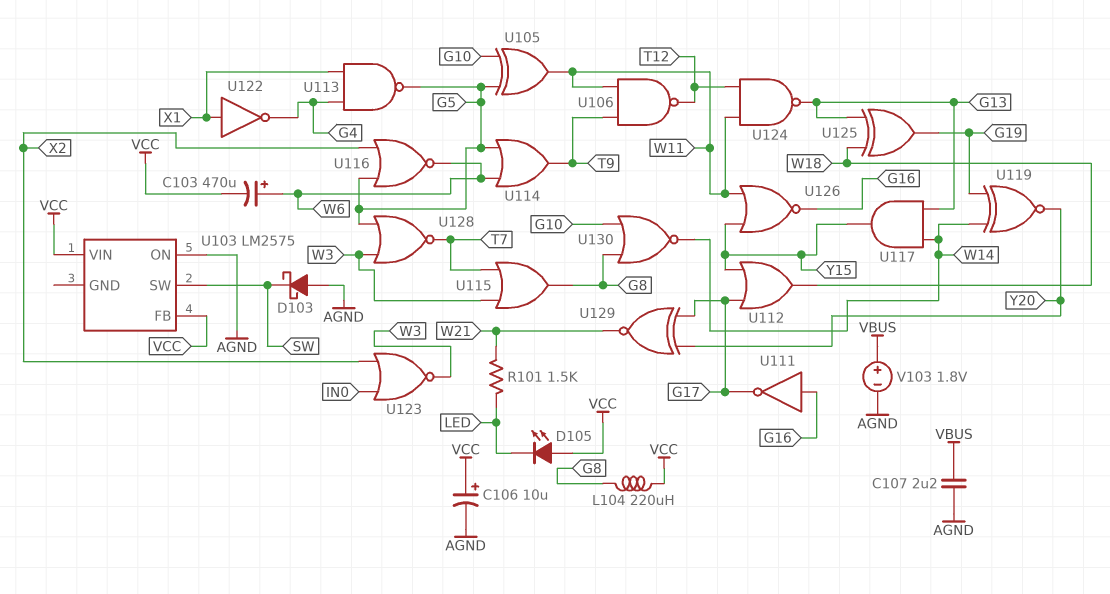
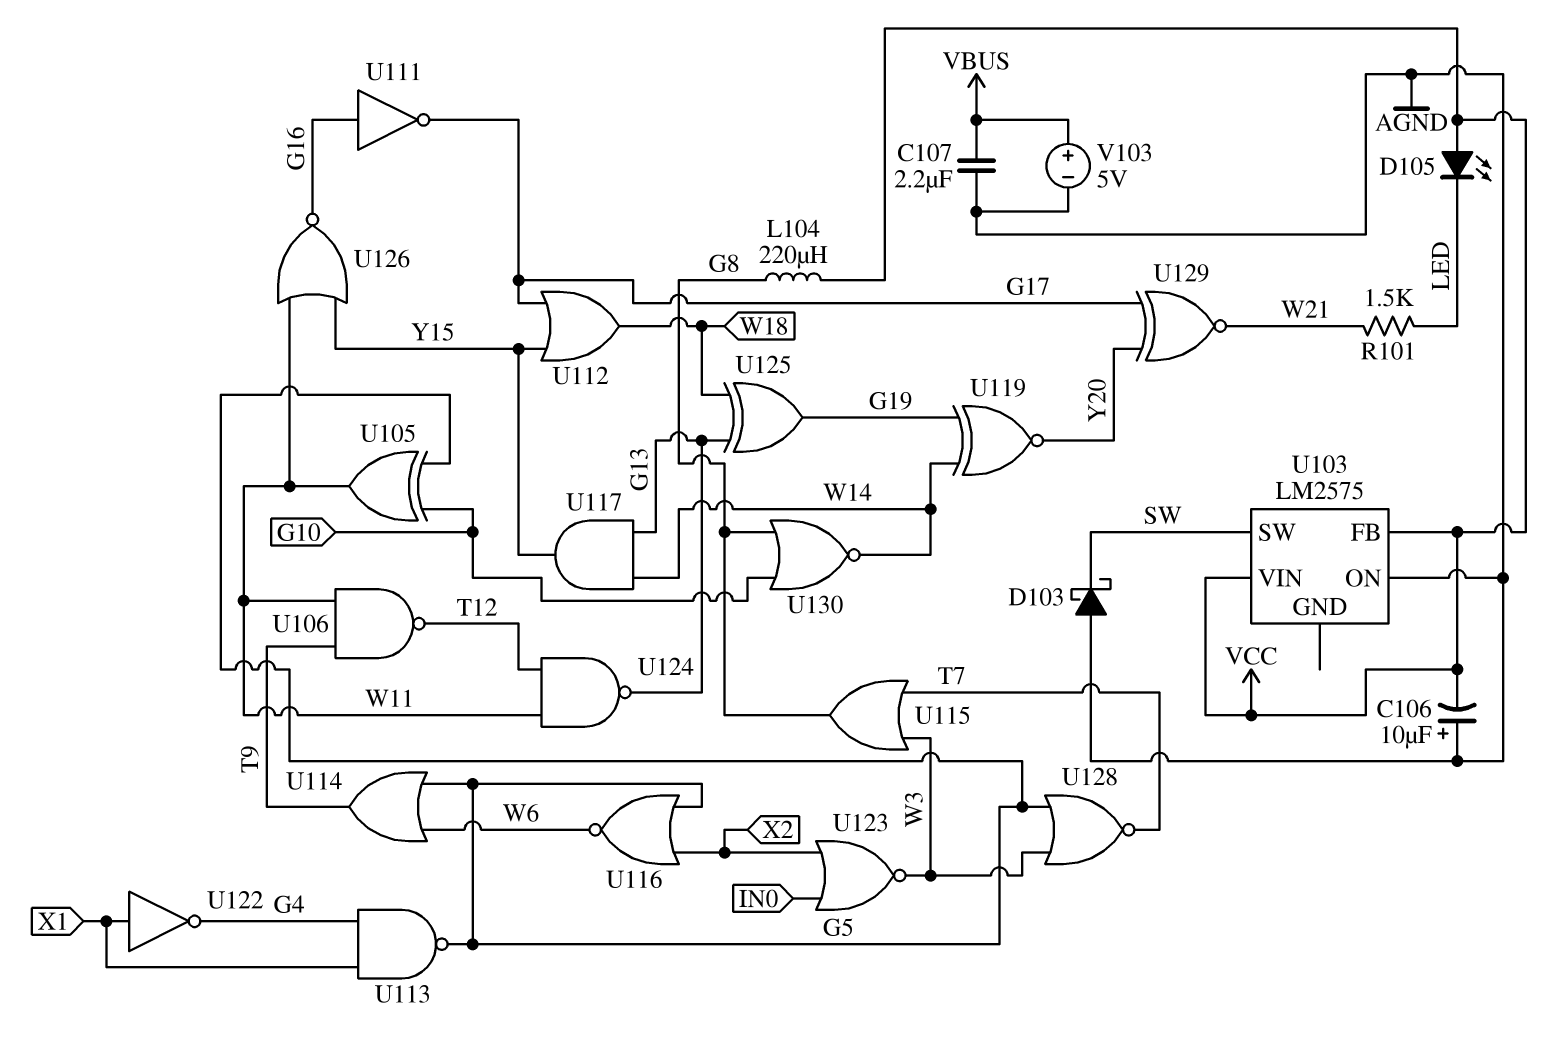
C103: 470uF (plus W6, minus VCC) -> none
C106: 10uF (plus VCC, minus AGND) -> 10uF (plus AGND, minus VCC)
V103: 1.8V (plus VBUS, minus AGND) -> 5V (plus VBUS, minus AGND)

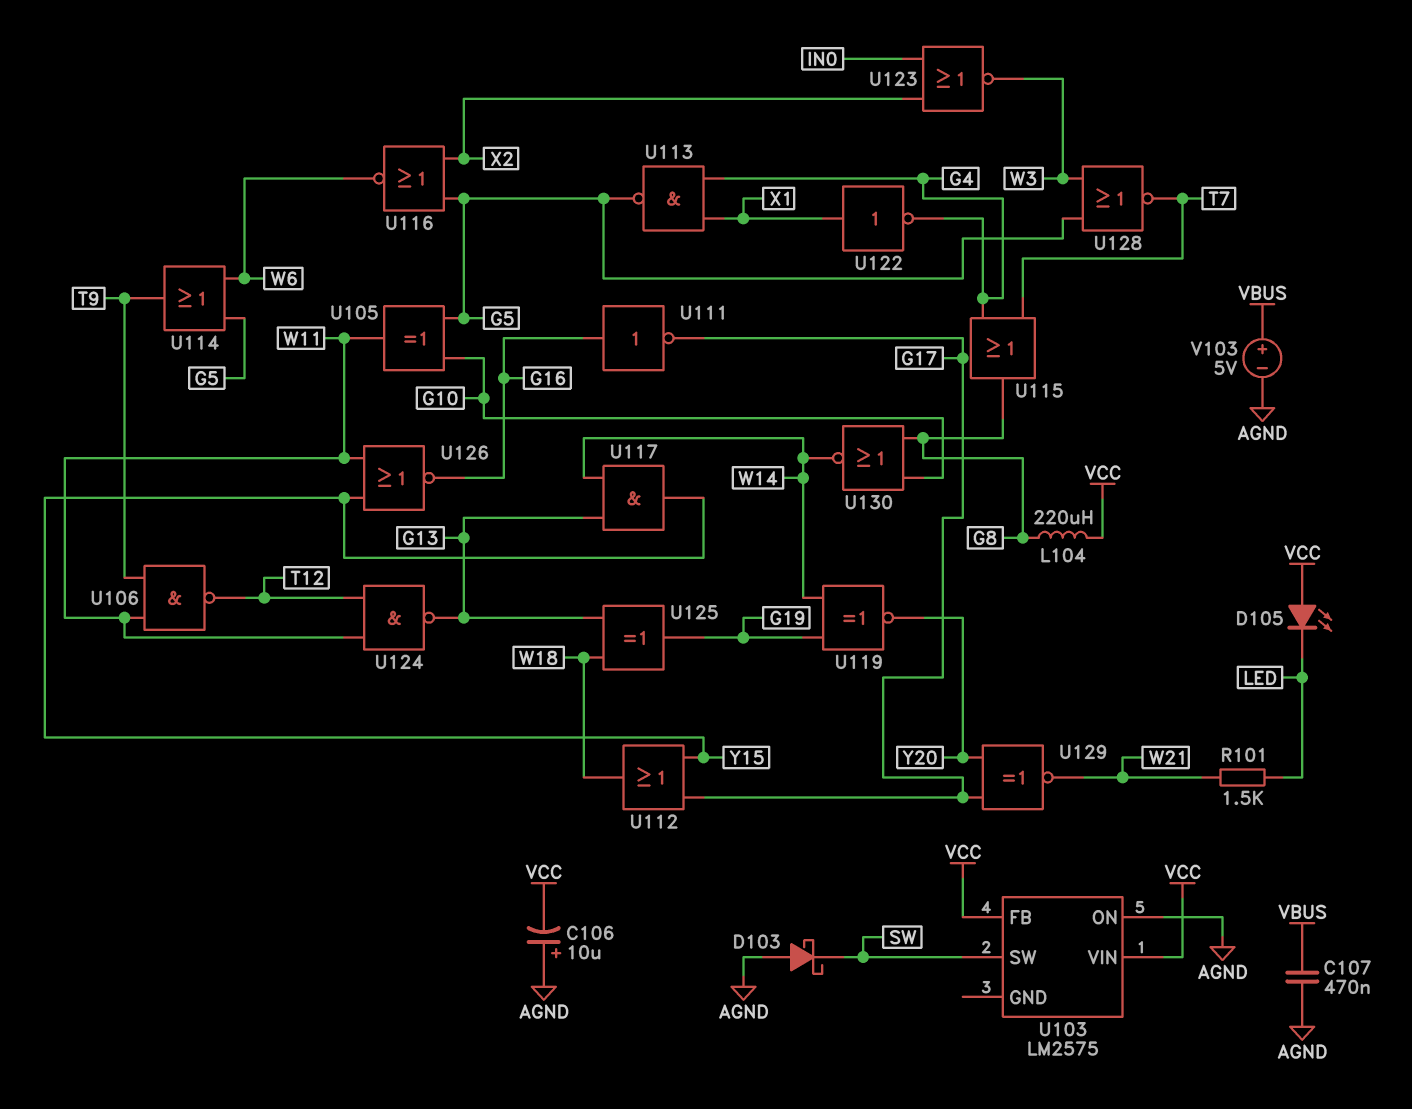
C107: 2.2uF (AGND, VBUS) -> 470nF (AGND, VBUS)
U115: OR (in T7, in W3, out G8) -> OR (in G4, in T7, out G8)

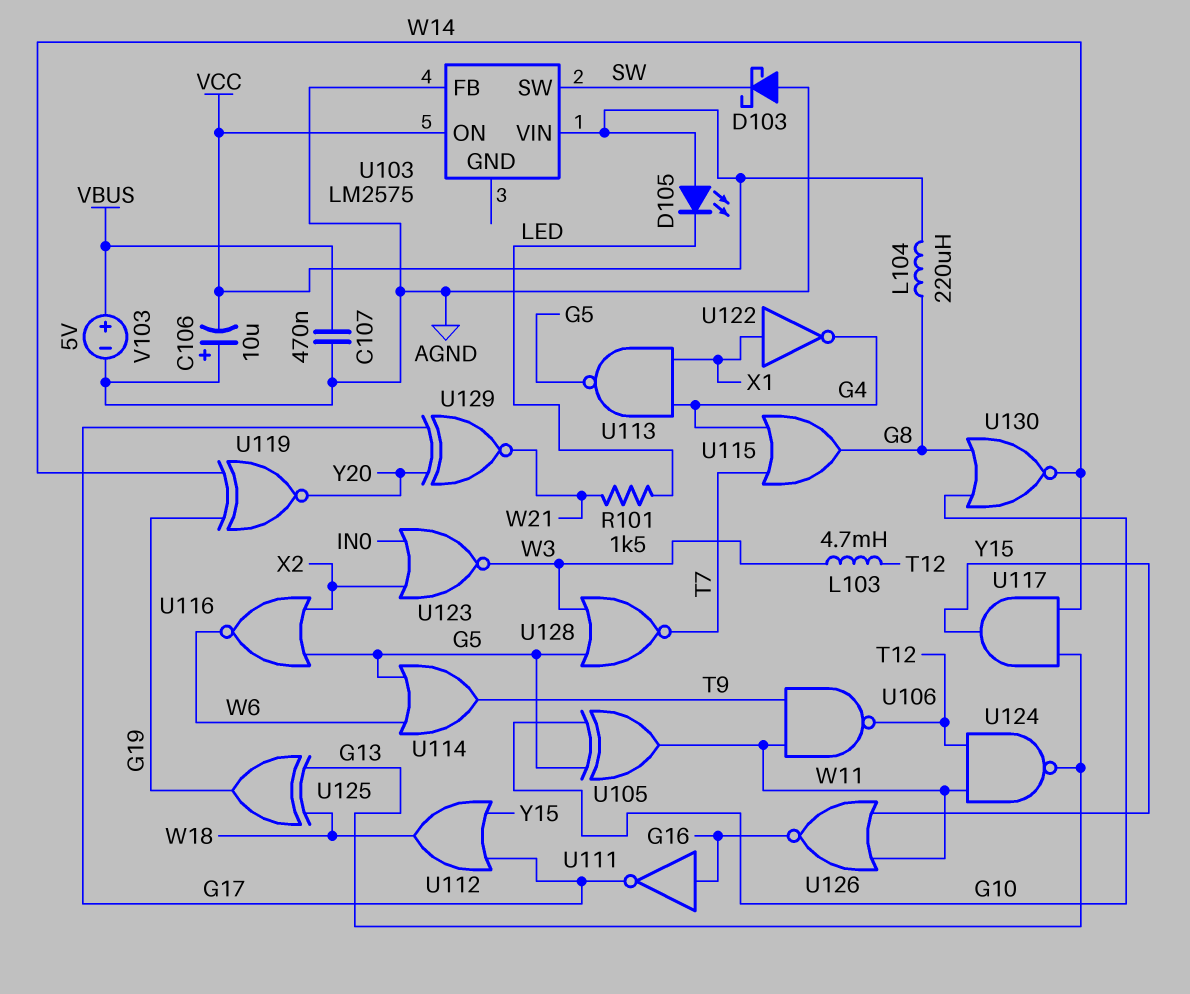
L103: none -> 4.7mH (T12, W3)
U103 pin FB: VCC -> AGND
U103 pin ON: AGND -> VCC

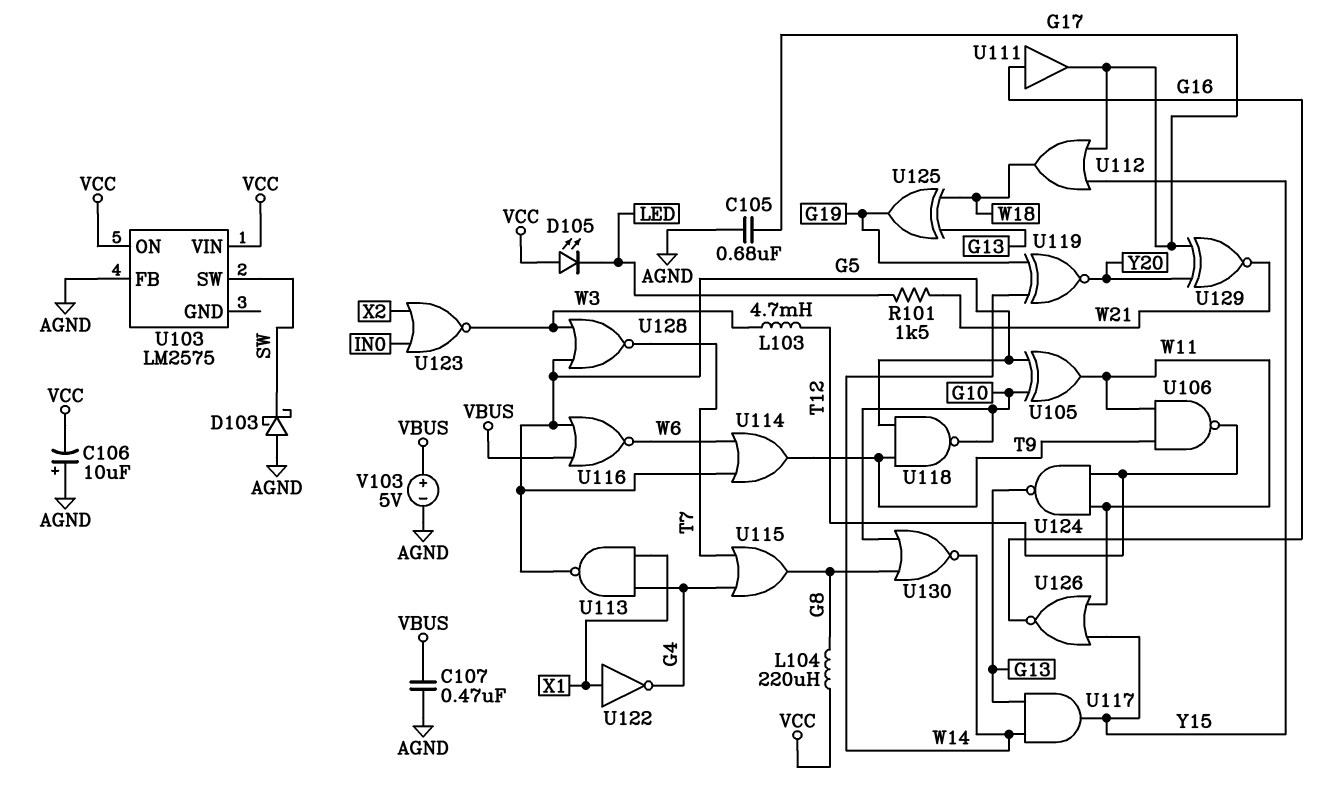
C105: none -> 680nF (AGND, G17)
U111: NOT (in G16, out G17) -> buffer (in G16, out G17)
U116: NOR (in G5, in X2, out W6) -> NOR (in G5, in VBUS, out W6)
U118: none -> NAND (in G5, in T9, out G10)

